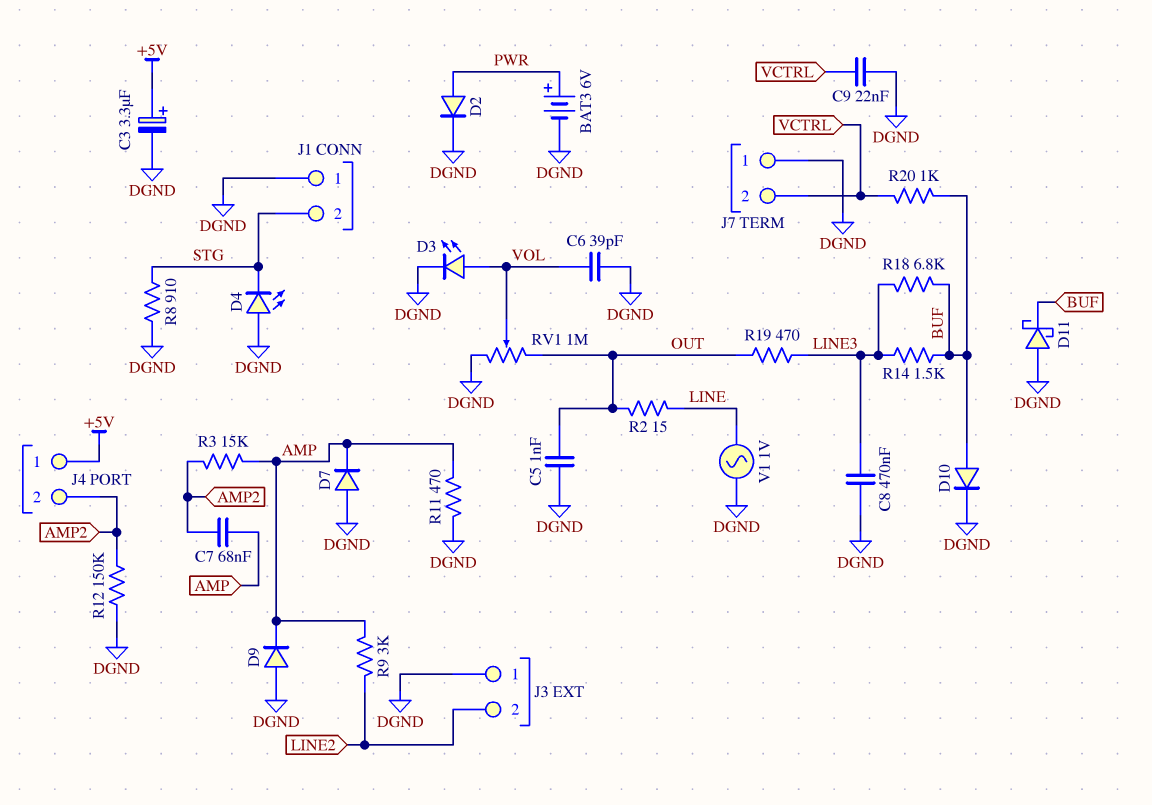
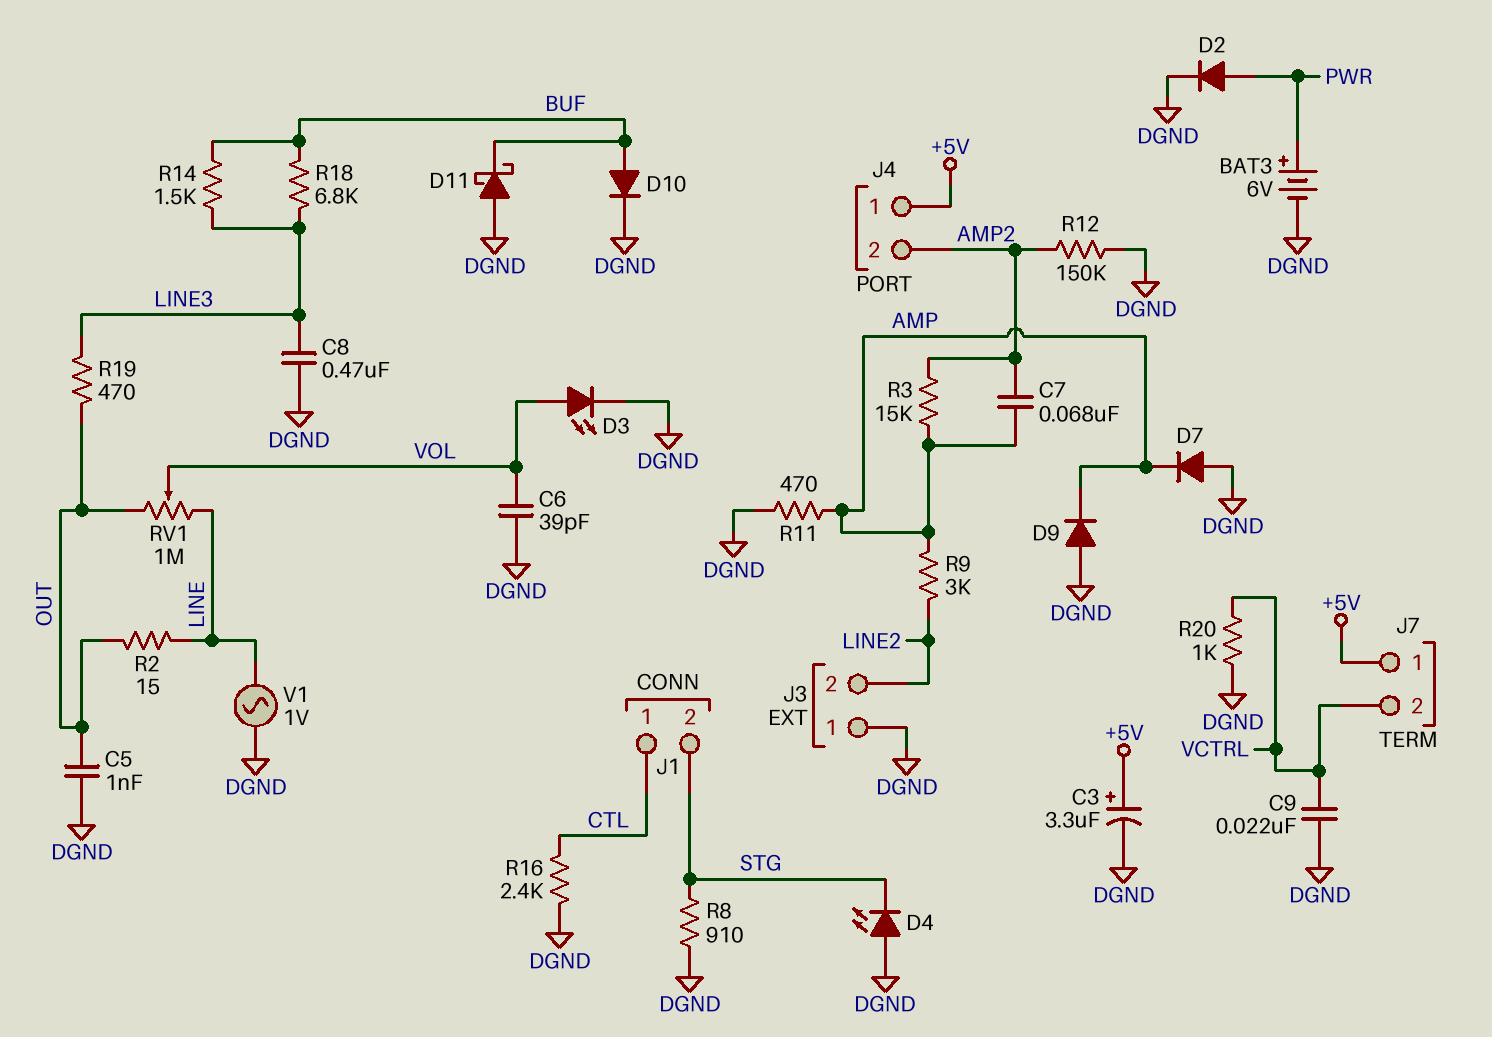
J1 pin 1: DGND -> CTL
J7 pin 1: DGND -> +5V
R16: none -> 2.4k (CTL, DGND)
R20: 1k (BUF, VCTRL) -> 1k (DGND, VCTRL)
RV1: 1M (DGND, OUT, wiper VOL) -> 1M (LINE, OUT, wiper VOL)

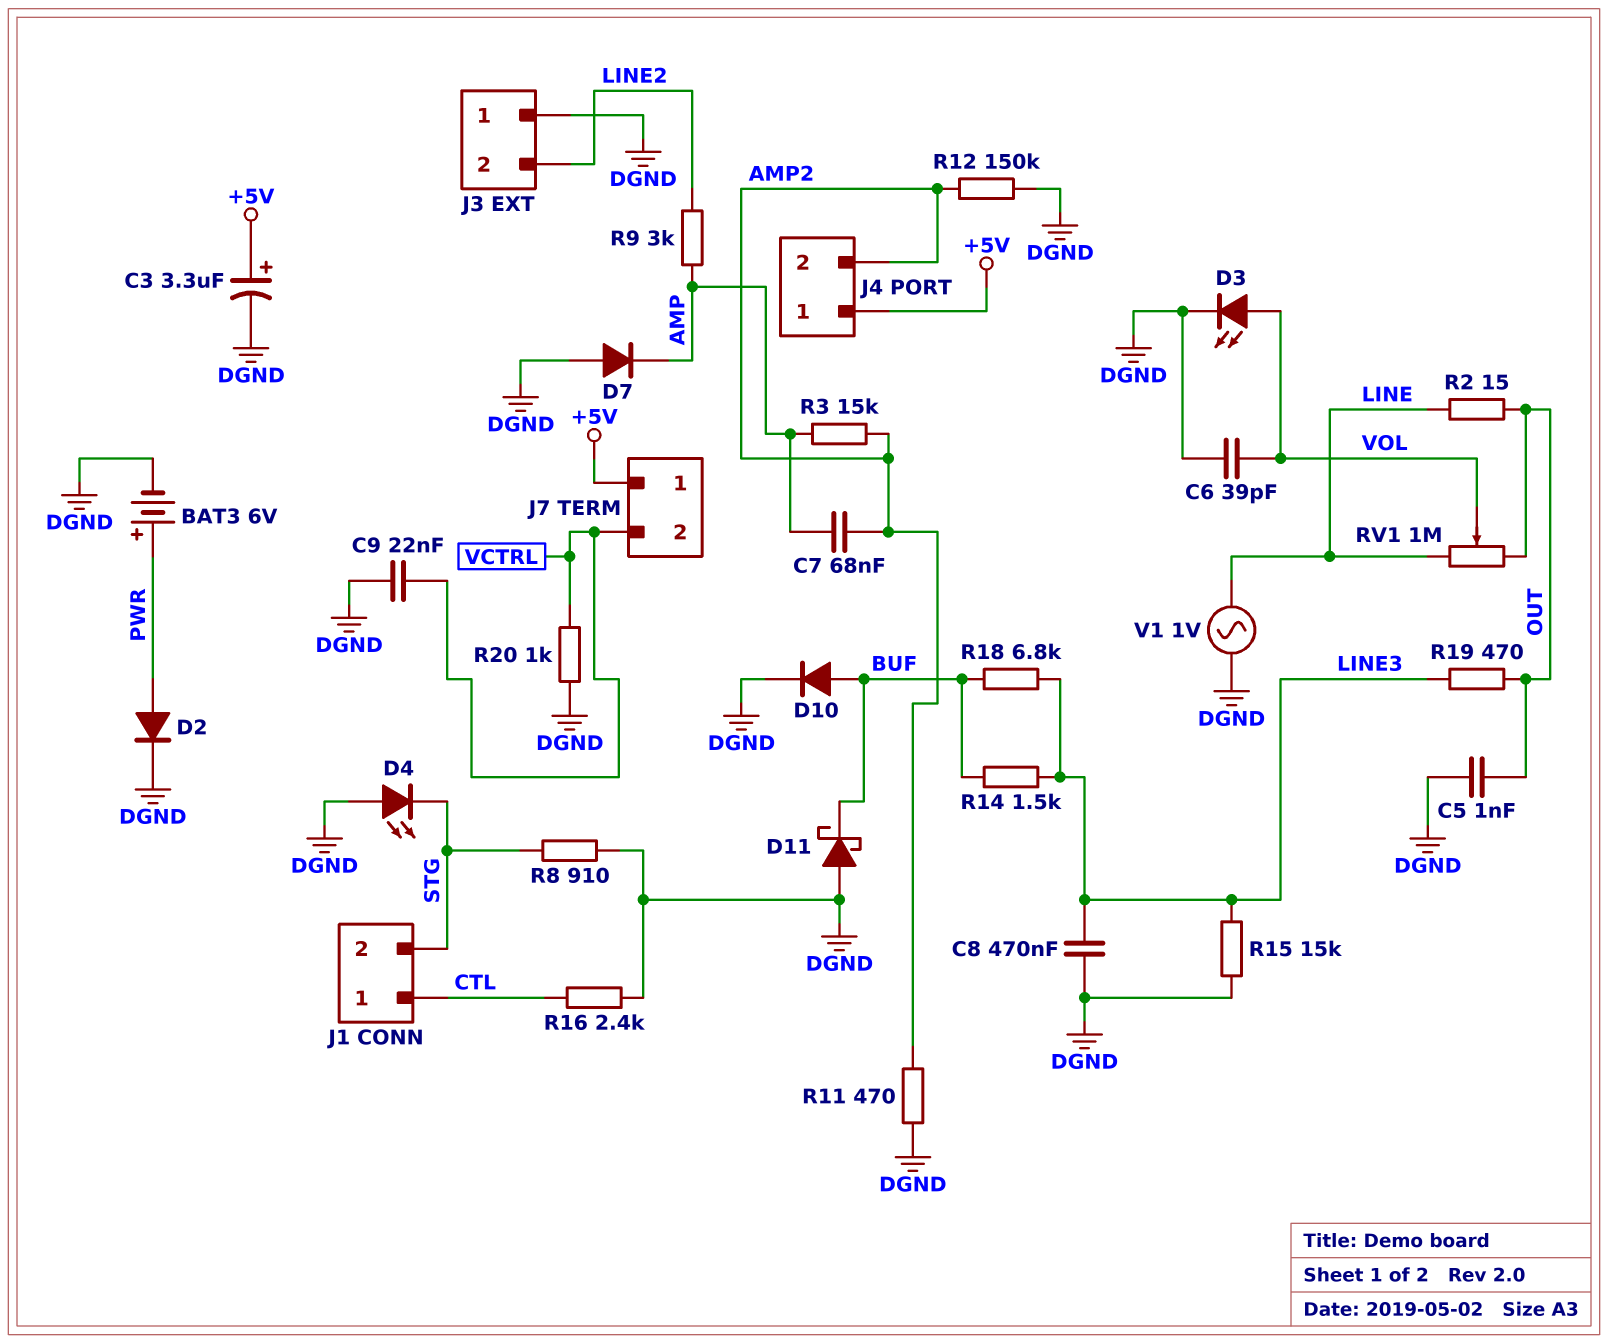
D9: diode (A DGND, K AMP) -> none
R11: 470 (AMP, DGND) -> 470 (AMP2, DGND)
R15: none -> 15k (DGND, LINE3)

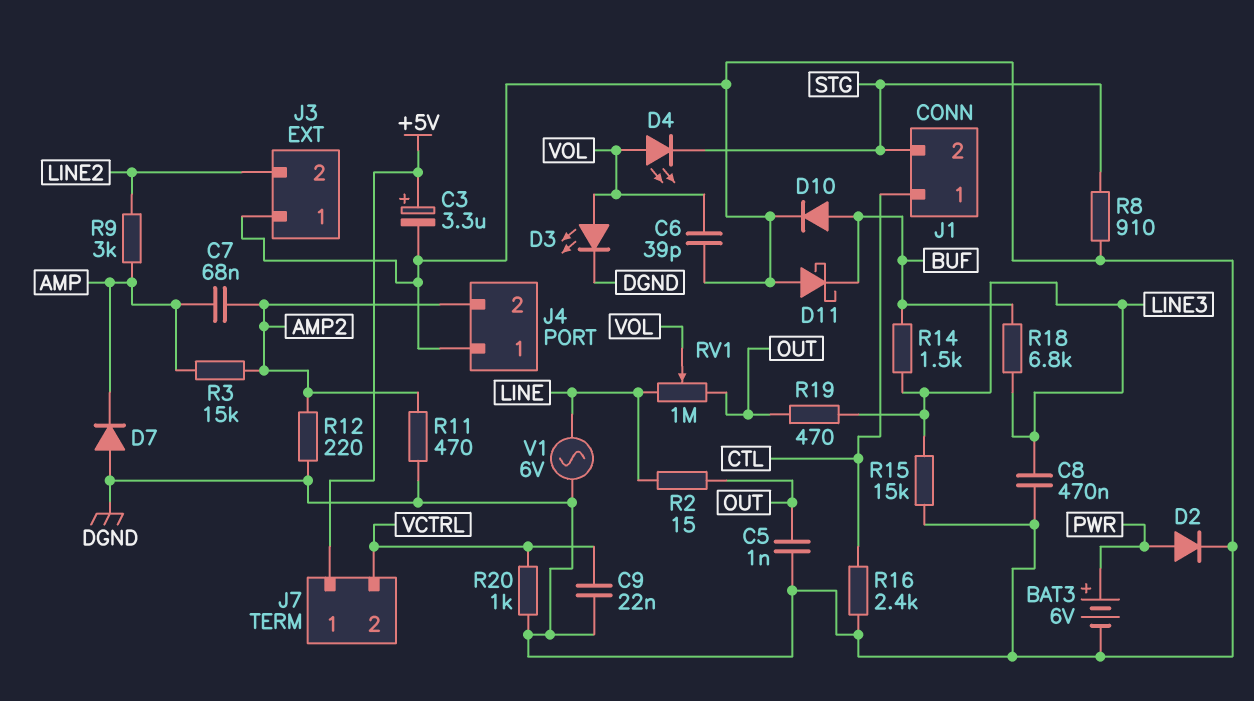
D4: LED (A DGND, K STG) -> LED (A VOL, K STG)
J4 pin 1: +5V -> DGND
R12: 150k (AMP2, DGND) -> 220 (AMP2, DGND)
V1: AC 1V (DGND, LINE) -> AC 6V (DGND, LINE)

